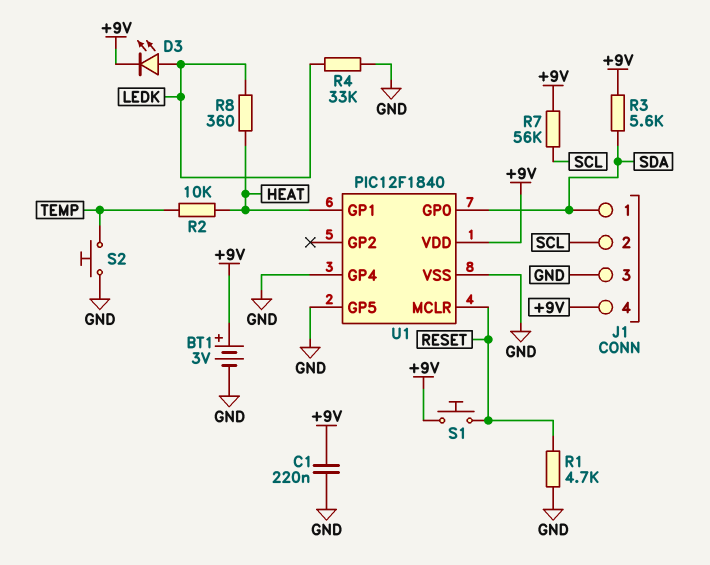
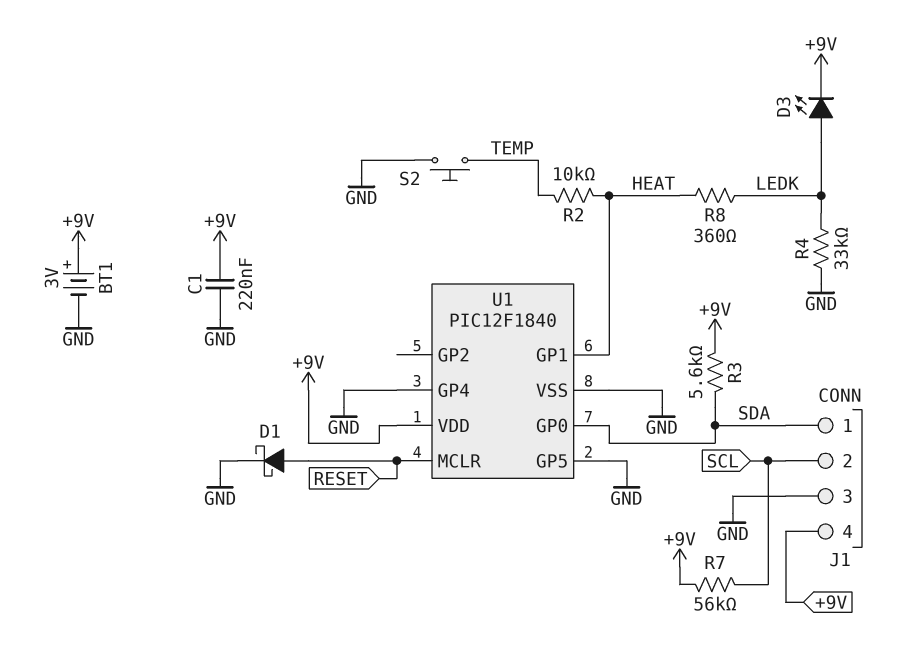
D1: none -> schottky (A RESET, K GND)
R1: 4.7k (GND, RESET) -> none
S1: button (+9V, RESET) -> none

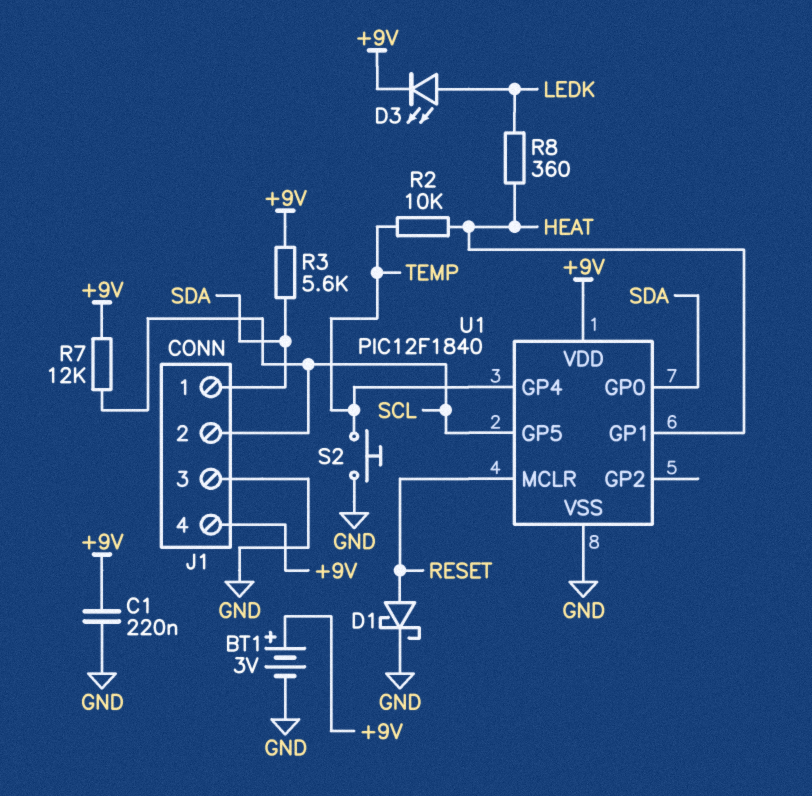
R4: 33k (GND, LEDK) -> none
R7: 56k (+9V, SCL) -> 12k (+9V, SCL)
U1 pin GP4: GND -> TEMP
U1 pin GP5: GND -> SCL

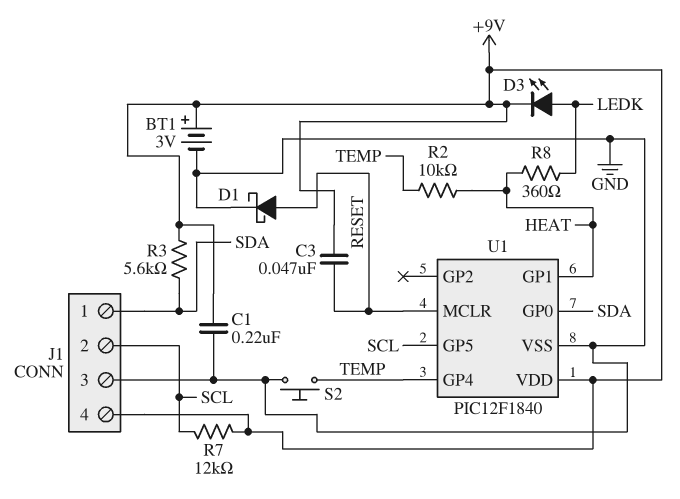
C3: none -> 47nF (+9V, RESET)

